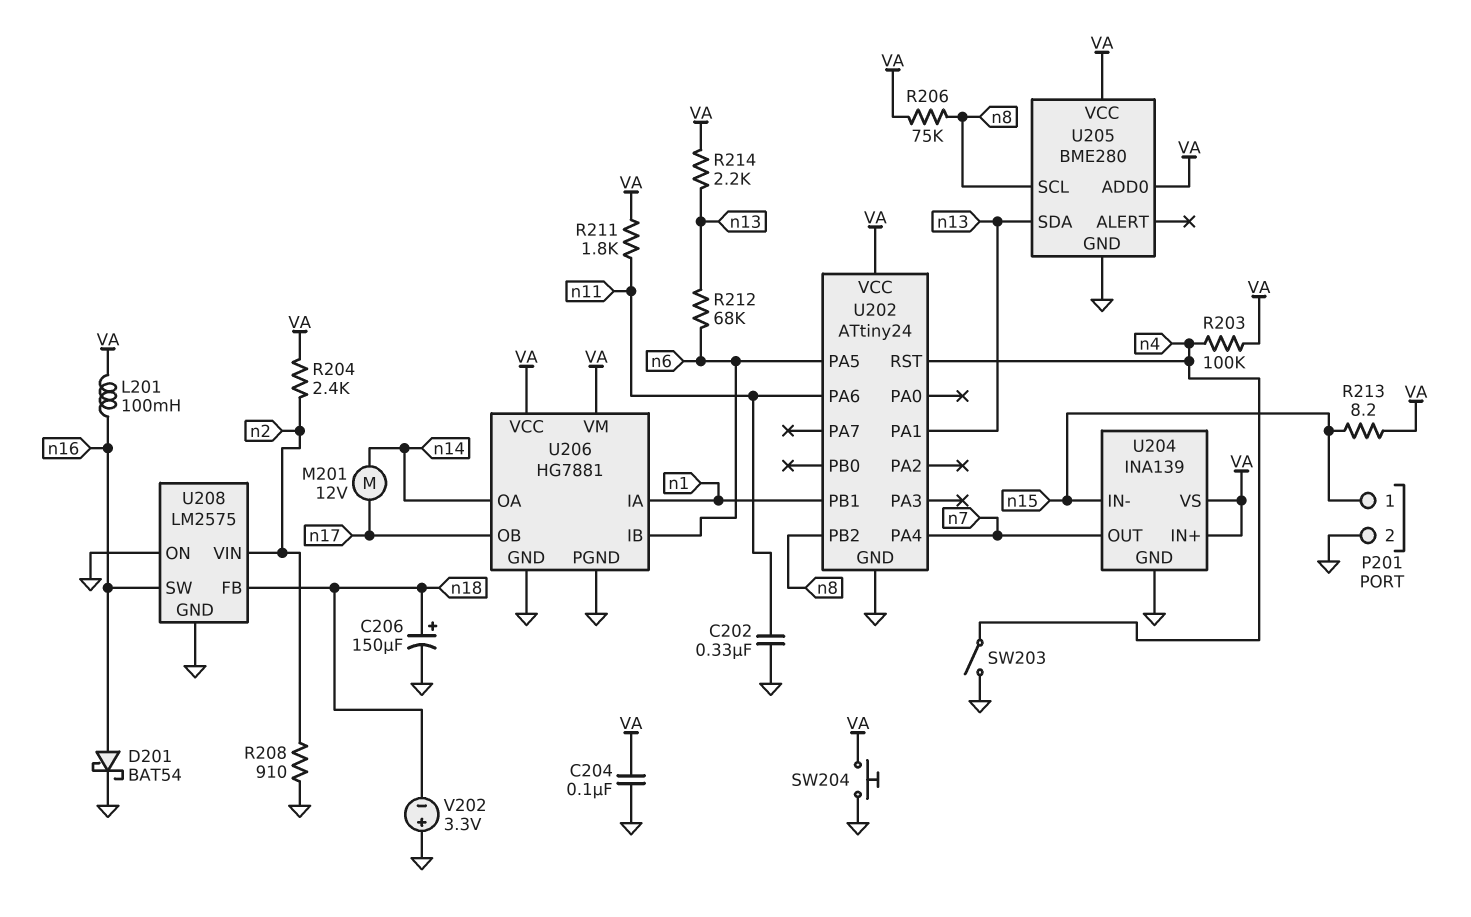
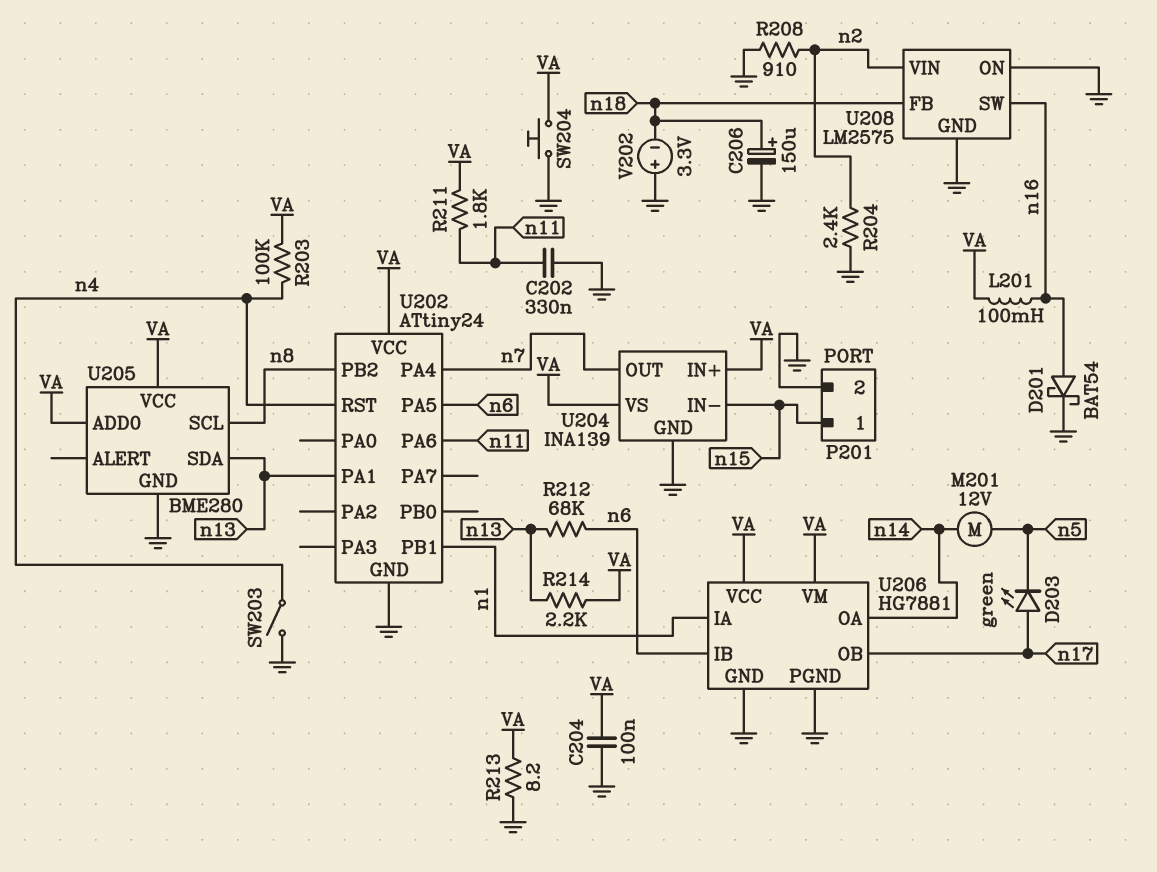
D203: none -> LED green (A n17, K n5)
M201: motor 12V (n14, n17) -> motor 12V (n5, n14)
R204: 2.4k (VA, n2) -> 2.4k (GND, n2)
R206: 75k (VA, n8) -> none
R213: 8.2 (VA, n15) -> 8.2 (GND, VA)

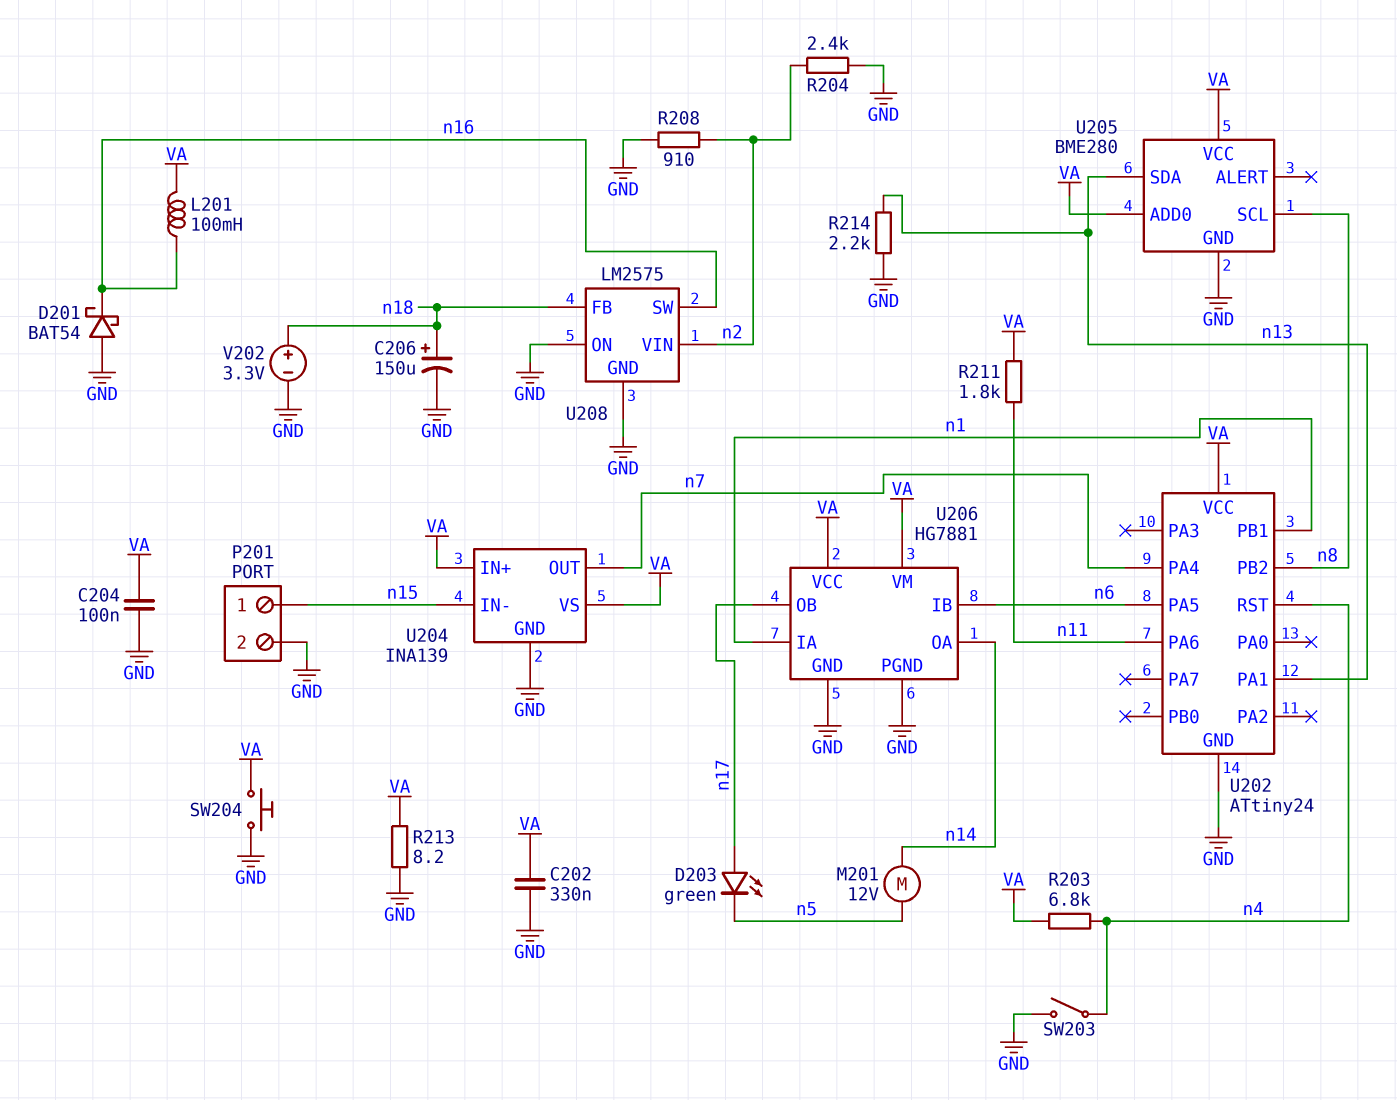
C202: 330nF (GND, n11) -> 330nF (GND, VA)
D201: schottky BAT54 (A n16, K GND) -> schottky BAT54 (A GND, K n16)
R203: 100k (VA, n4) -> 6.8k (VA, n4)
R212: 68k (n6, n13) -> none
R214: 2.2k (VA, n13) -> 2.2k (GND, n13)
V202: 3.3V (plus GND, minus n18) -> 3.3V (plus n18, minus GND)

